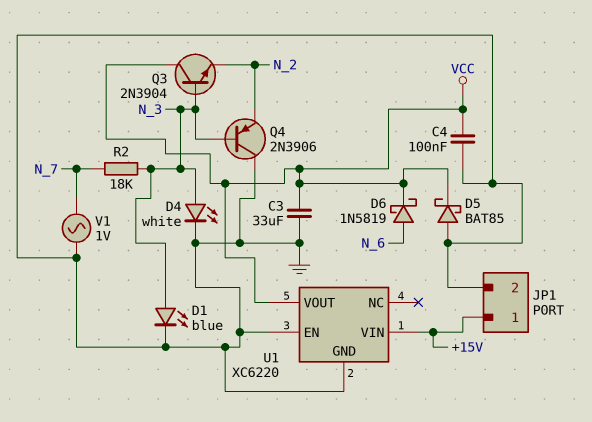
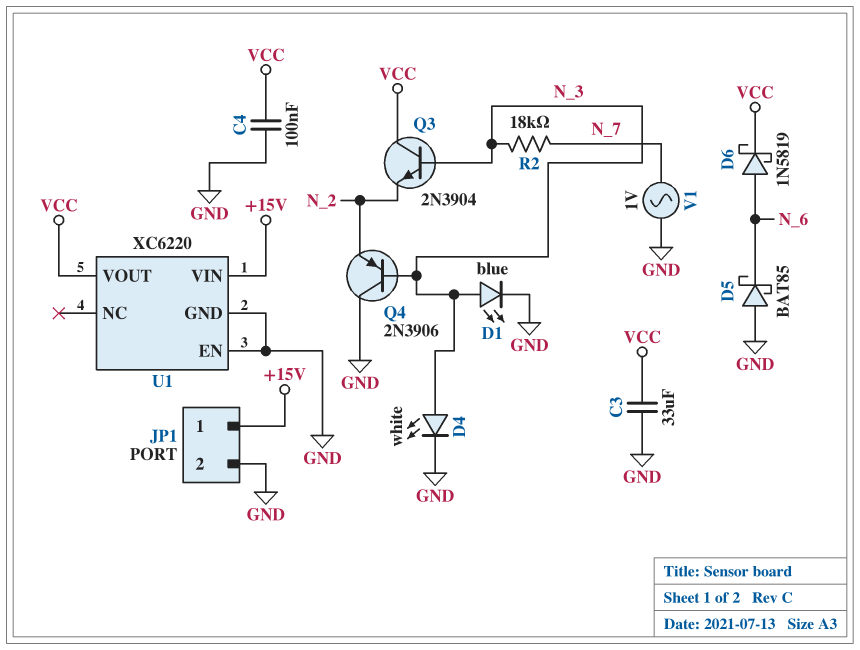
D5: schottky BAT85 (A GND, K VCC) -> schottky BAT85 (A GND, K N_6)

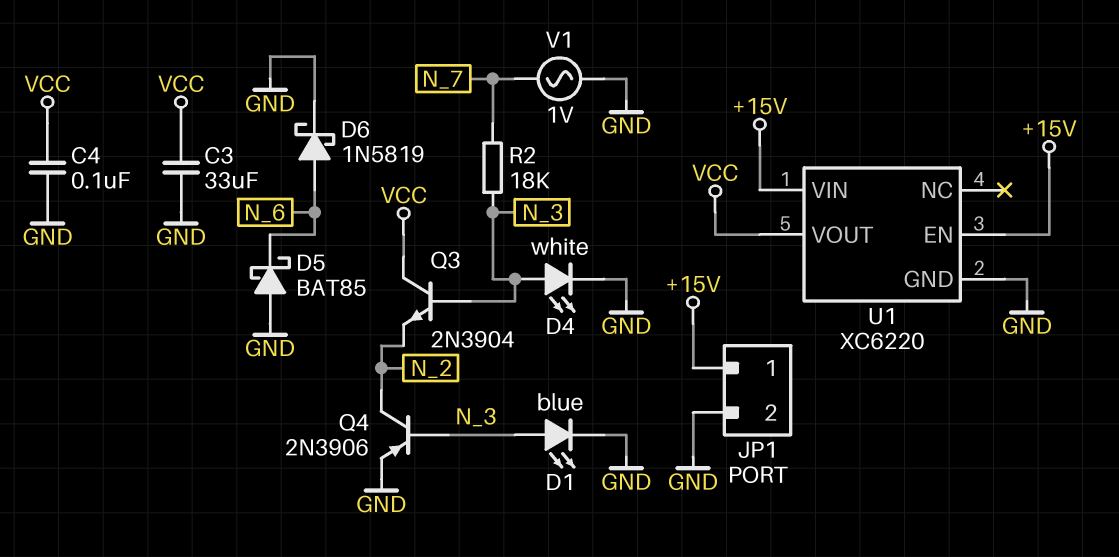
D6: schottky 1N5819 (A N_6, K VCC) -> schottky 1N5819 (A N_6, K GND)
Q4: PNP 2N3906 (B N_3, C GND, E N_2) -> PNP 2N3906 (B N_3, C N_2, E GND)
U1 pin EN: GND -> +15V

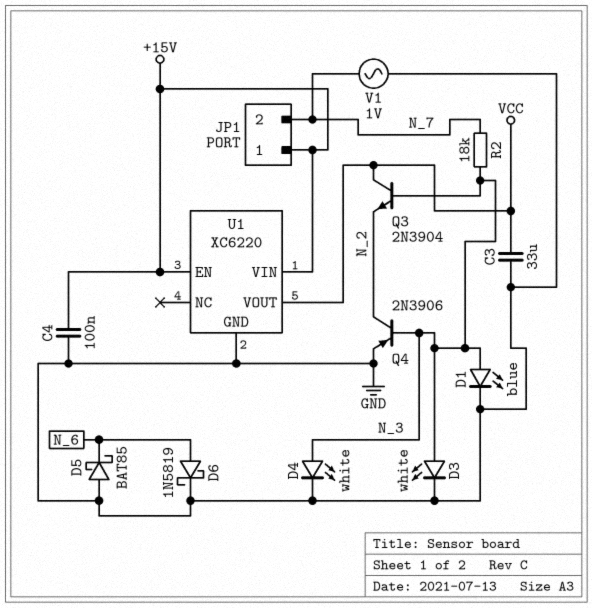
C4: 100nF (GND, VCC) -> 100nF (+15V, GND)
D3: none -> LED white (A N_3, K GND)
JP1 pin 2: GND -> N_7

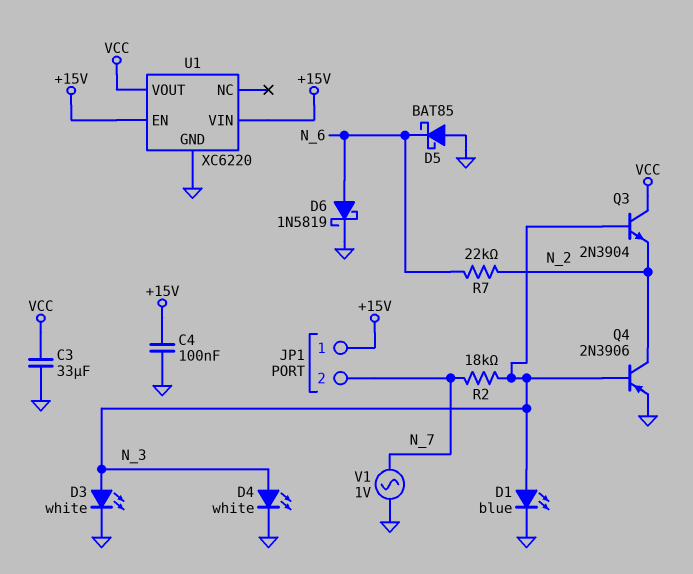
R7: none -> 22k (N_2, N_6)

